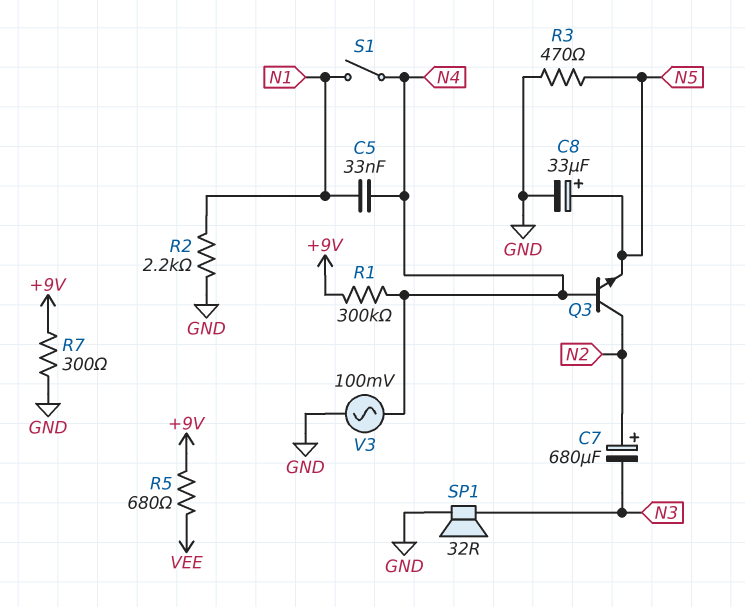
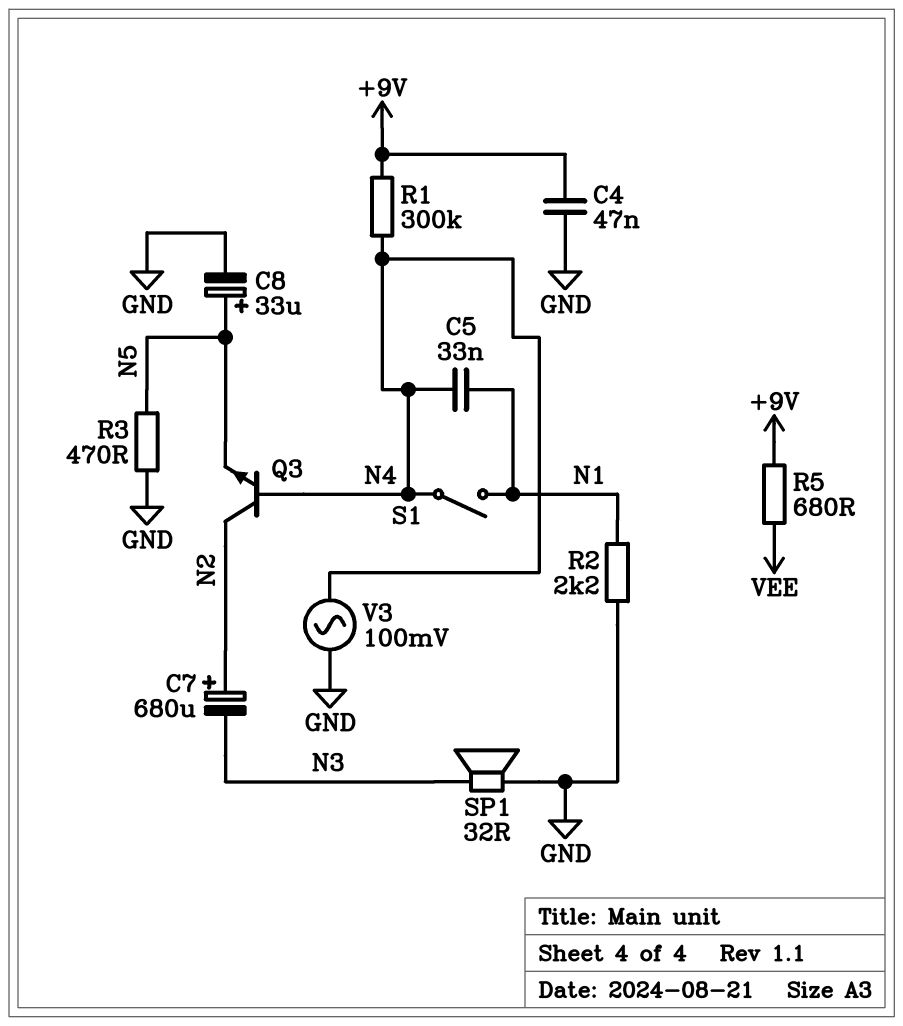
C4: none -> 47nF (+9V, GND)
R7: 300 (+9V, GND) -> none

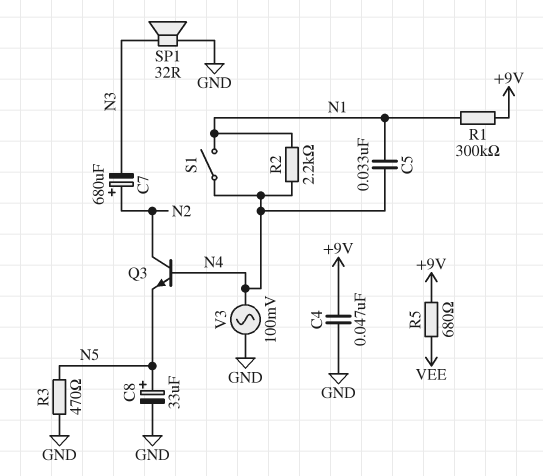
R1: 300k (+9V, N4) -> 300k (+9V, N1)
R2: 2.2k (GND, N1) -> 2.2k (N1, N4)

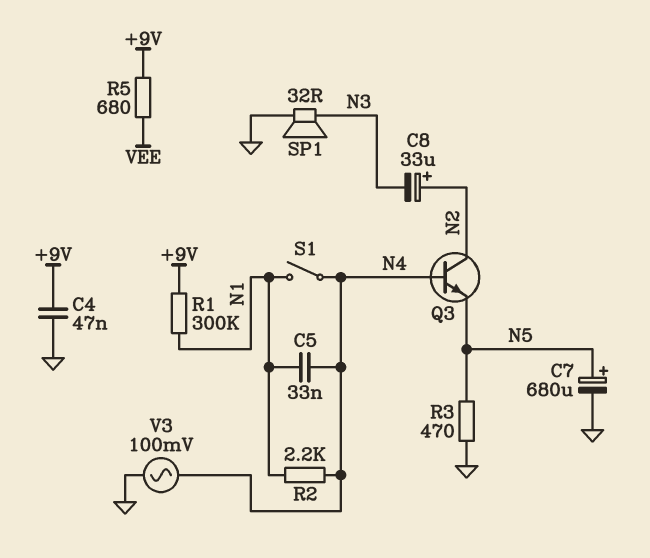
C7: 680uF (plus N2, minus N3) -> 680uF (plus N5, minus GND)
C8: 33uF (plus N5, minus GND) -> 33uF (plus N2, minus N3)

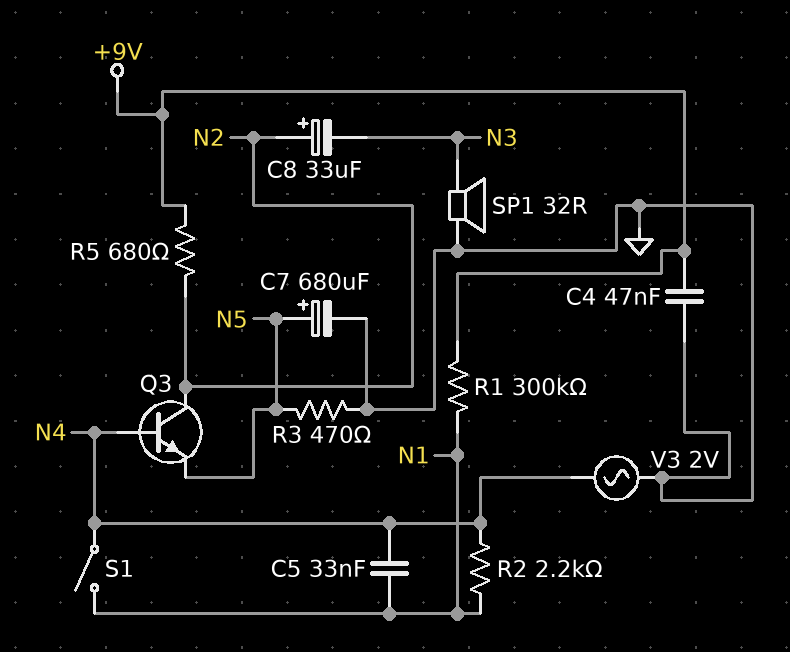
R5: 680 (+9V, VEE) -> 680 (+9V, N2)
V3: AC 100mV (GND, N4) -> AC 2V (GND, N4)

